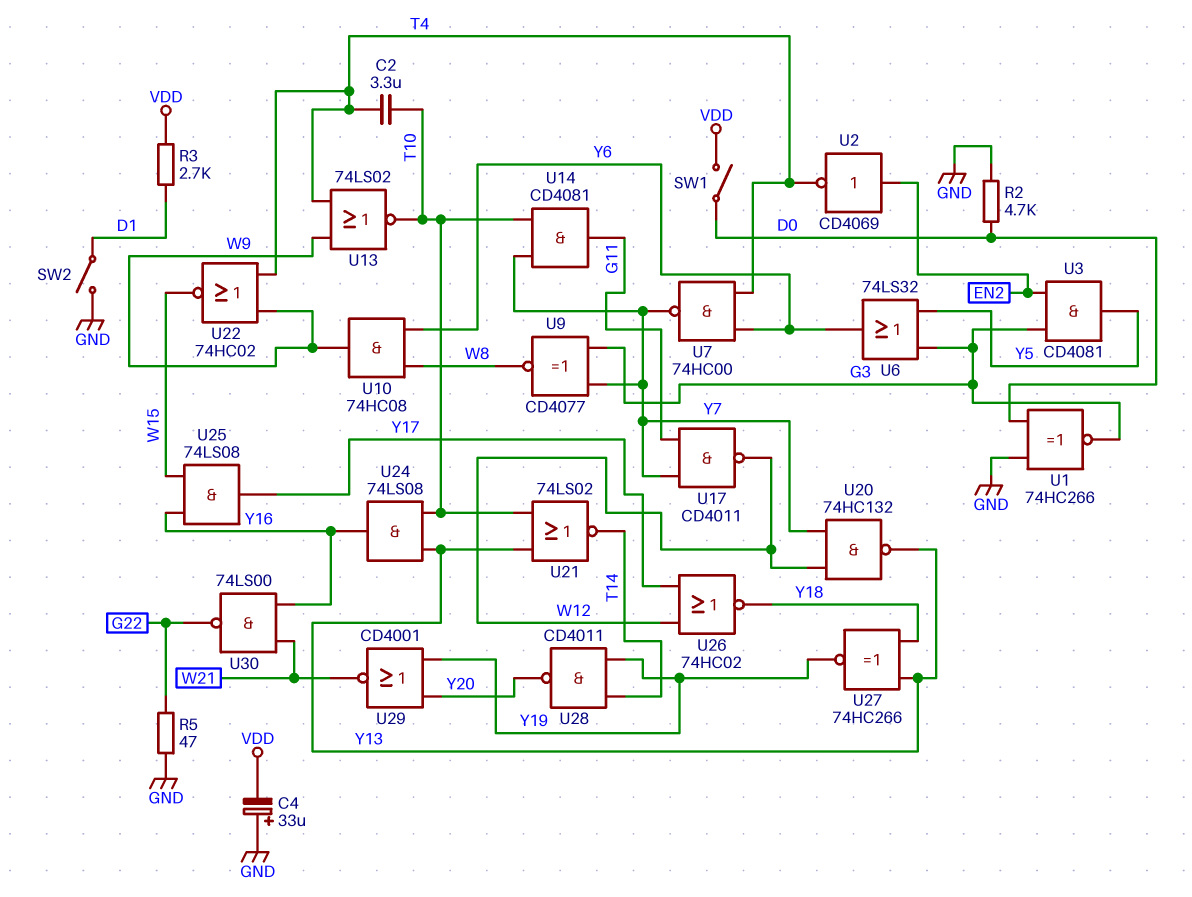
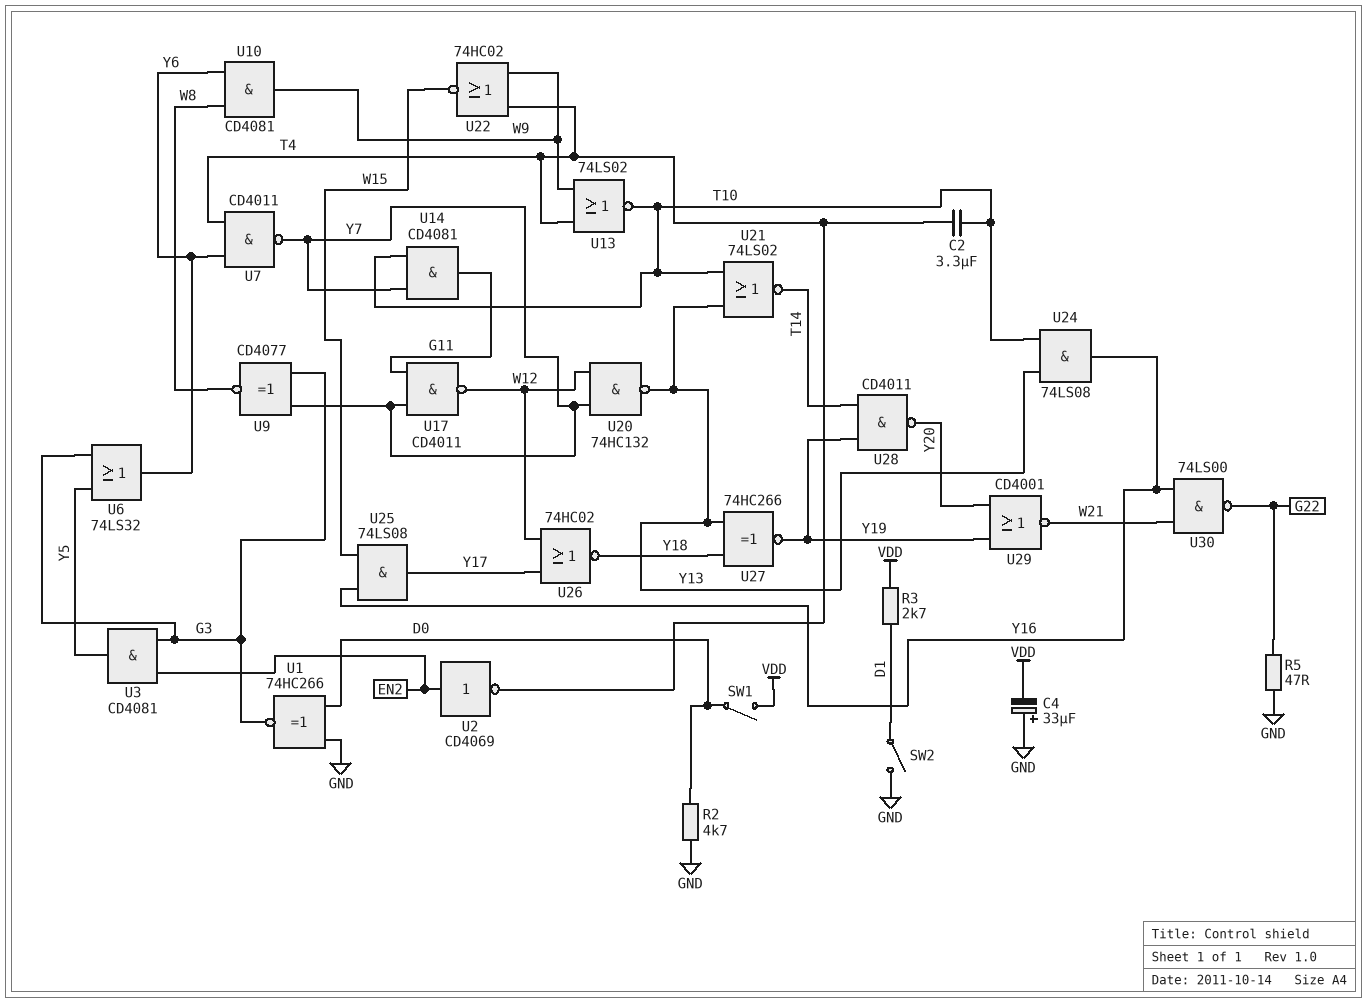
U7: NAND 74HC00 (in T4, in Y6, out Y7) -> NAND CD4011 (in T4, in Y6, out Y7)
U10: AND 74HC08 (in W8, in Y6, out W9) -> AND CD4081 (in W8, in Y6, out W9)

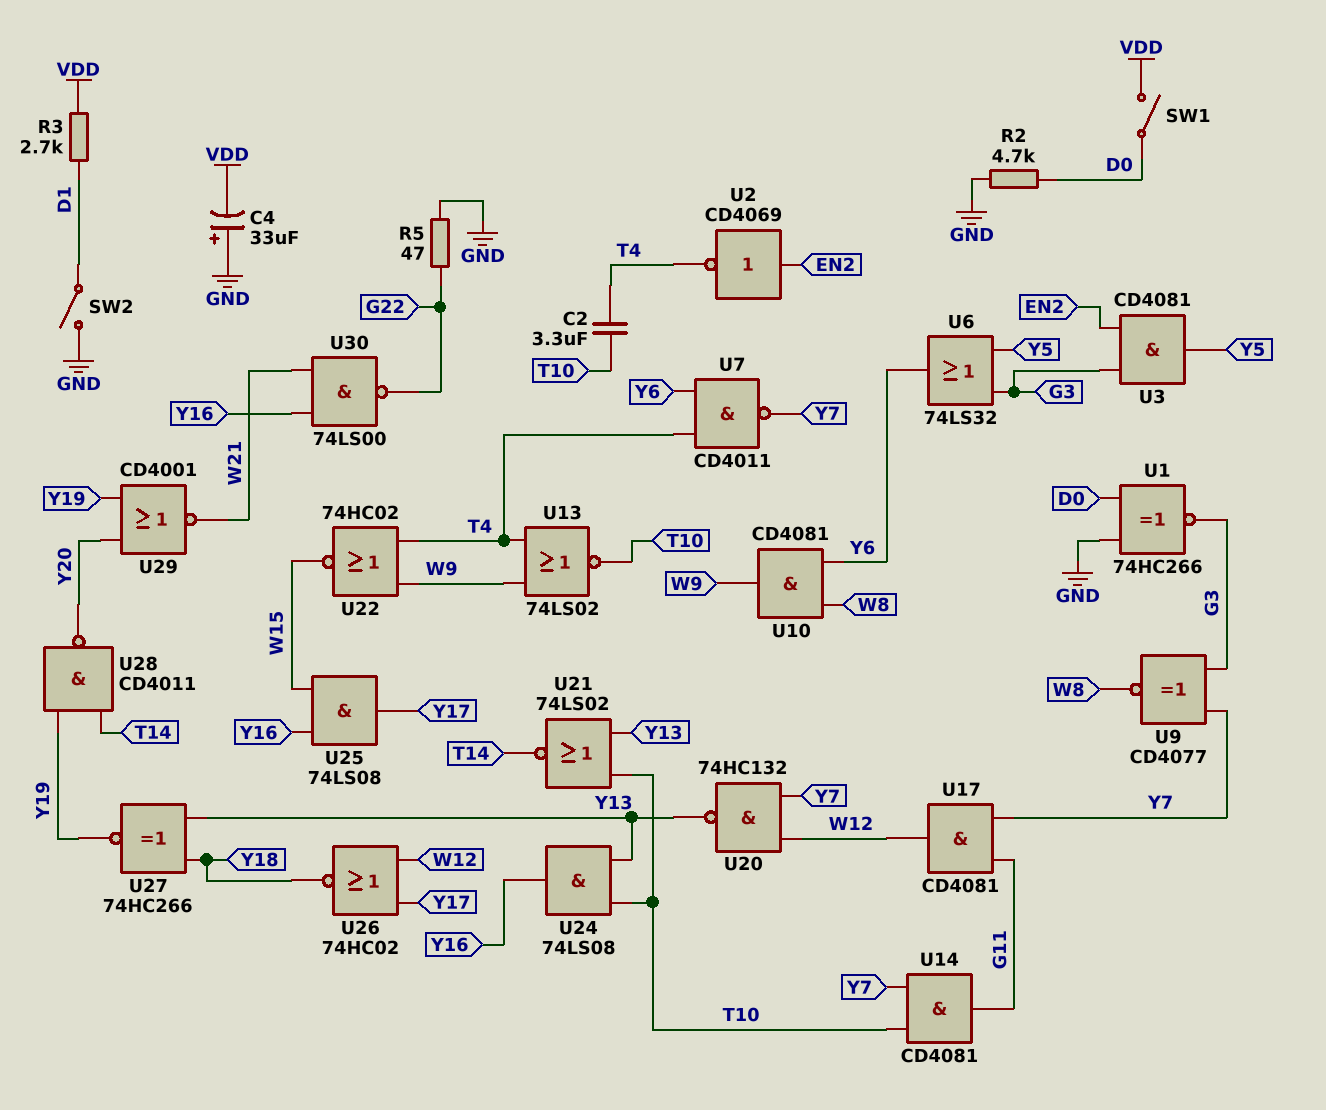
U17: NAND CD4011 (in G11, in Y7, out W12) -> AND CD4081 (in G11, in Y7, out W12)

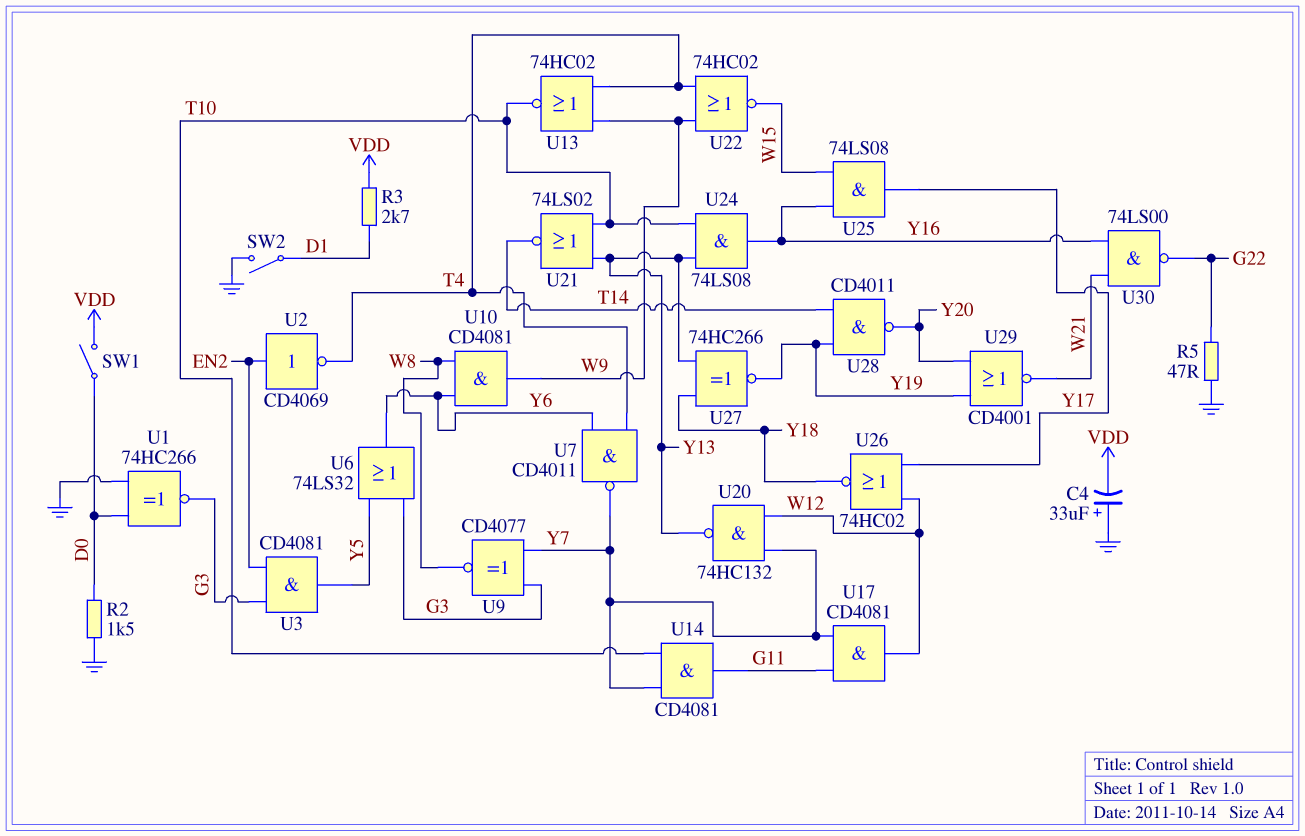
C2: 3.3uF (T4, T10) -> none
R2: 4.7k (D0, GND) -> 1.5k (D0, GND)
U13: NOR 74LS02 (in T4, in W9, out T10) -> NOR 74HC02 (in T4, in W9, out T10)

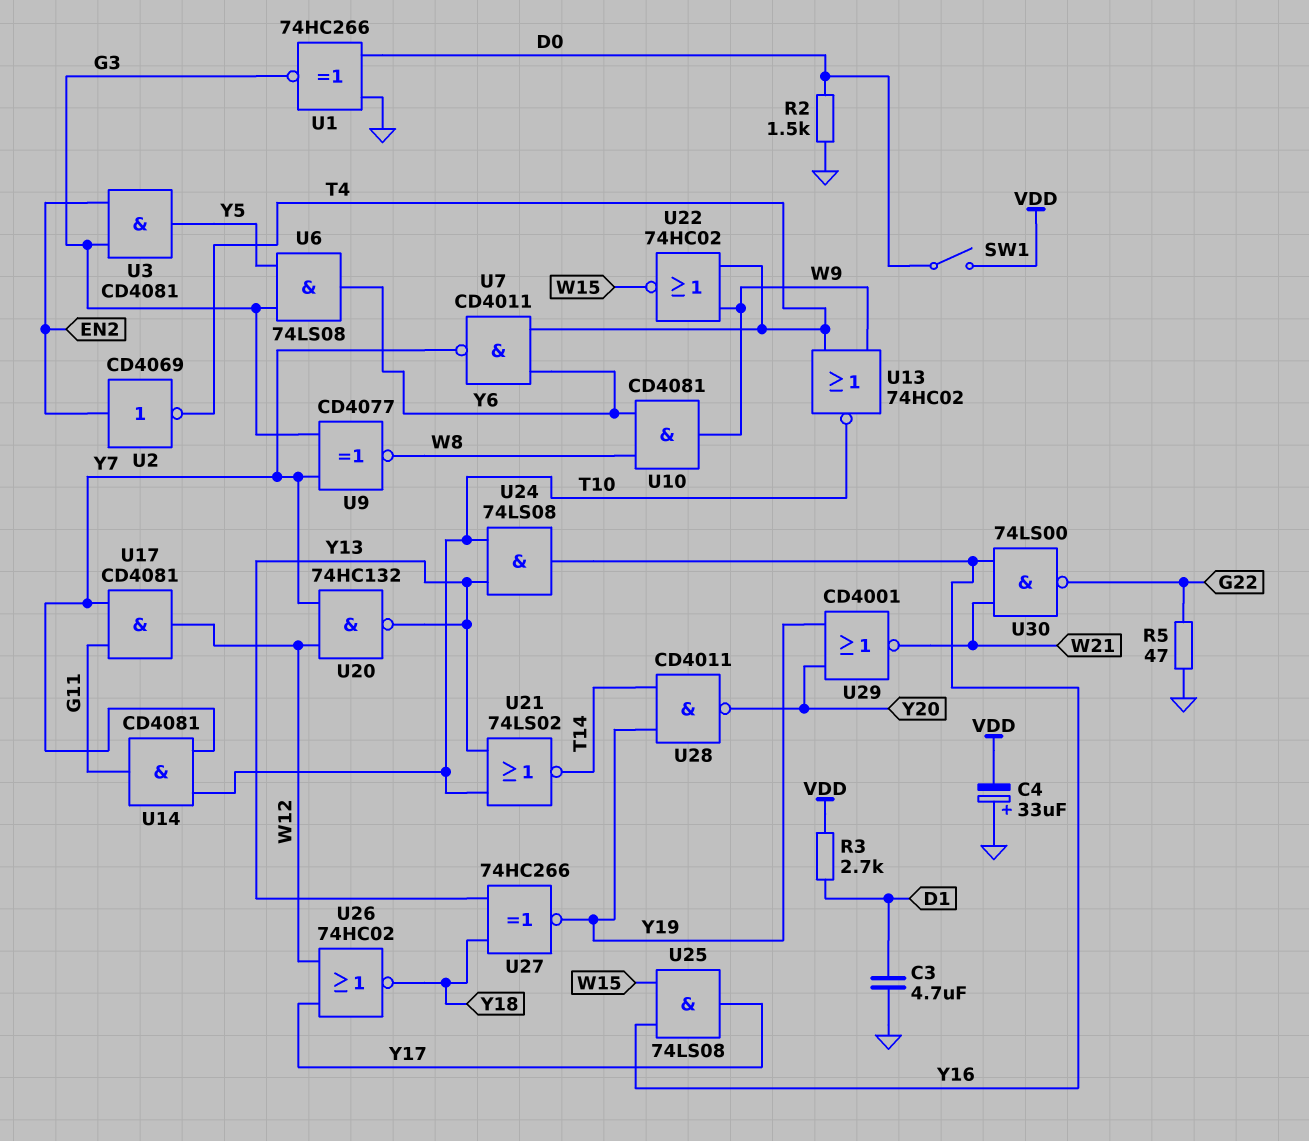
C3: none -> 4.7uF (D1, GND)
SW2: switch (D1, GND) -> none
U6: OR 74LS32 (in G3, in Y5, out Y6) -> AND 74LS08 (in G3, in Y5, out Y6)

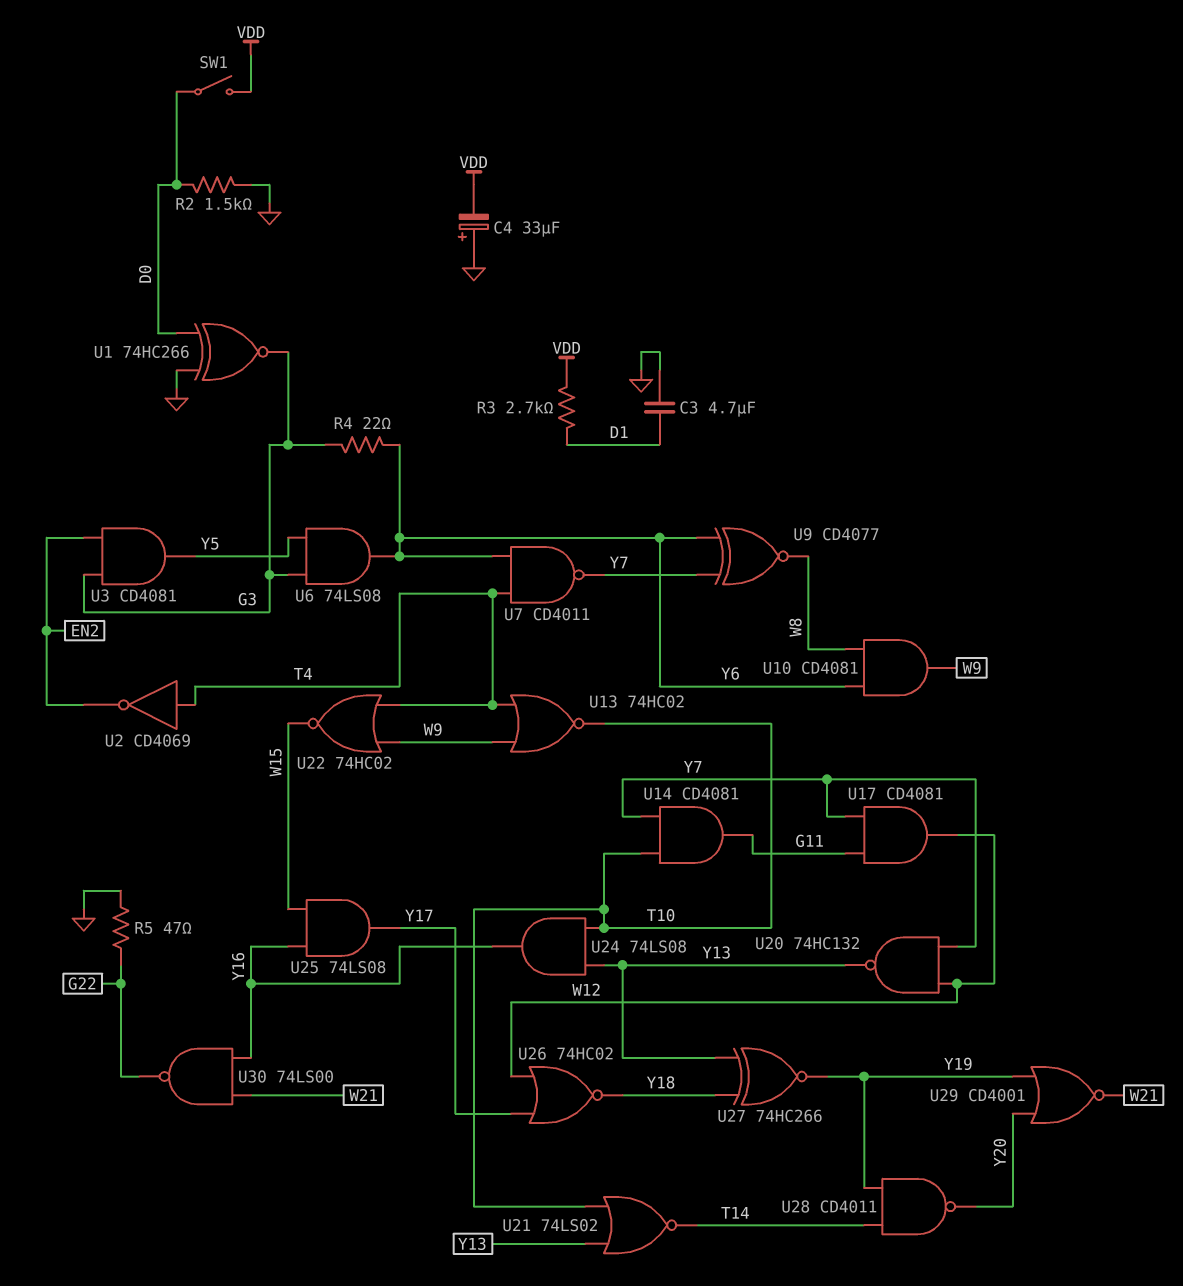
R4: none -> 22 (G3, Y6)
U2: NOT CD4069 (in EN2, out T4) -> NOT CD4069 (in T4, out EN2)
U9: XNOR CD4077 (in G3, in Y7, out W8) -> XNOR CD4077 (in Y6, in Y7, out W8)

